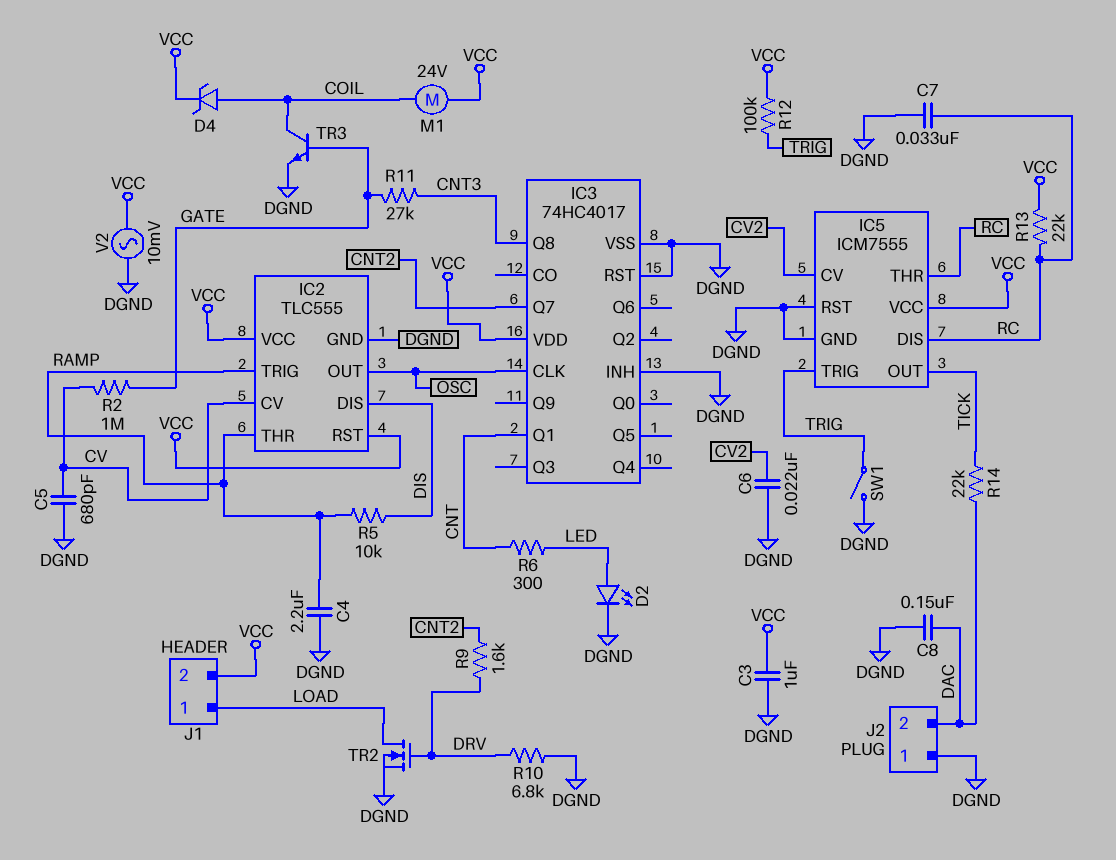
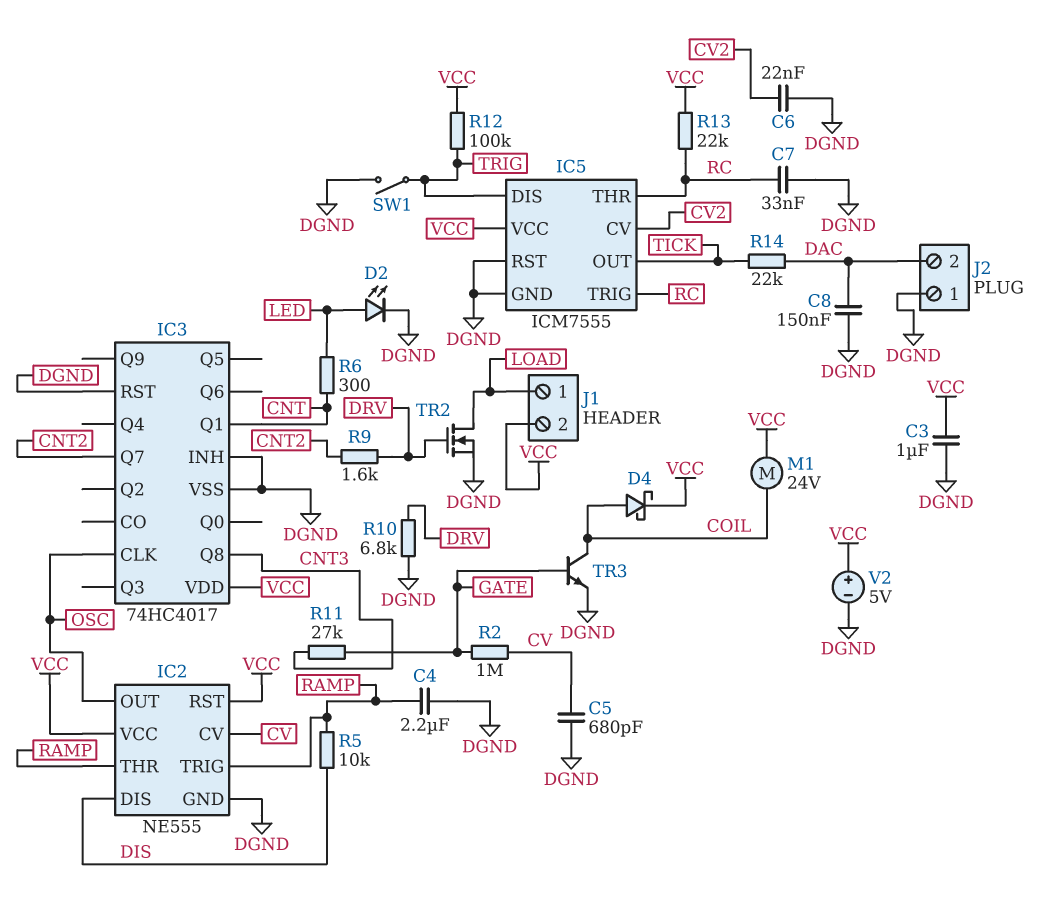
D4: zener (A COIL, K VCC) -> schottky (A COIL, K VCC)
IC2: TLC555 -> NE555
IC5 pin DIS: RC -> TRIG
IC5 pin TRIG: TRIG -> RC
V2: AC 10mV (DGND, VCC) -> 5V (plus VCC, minus DGND)

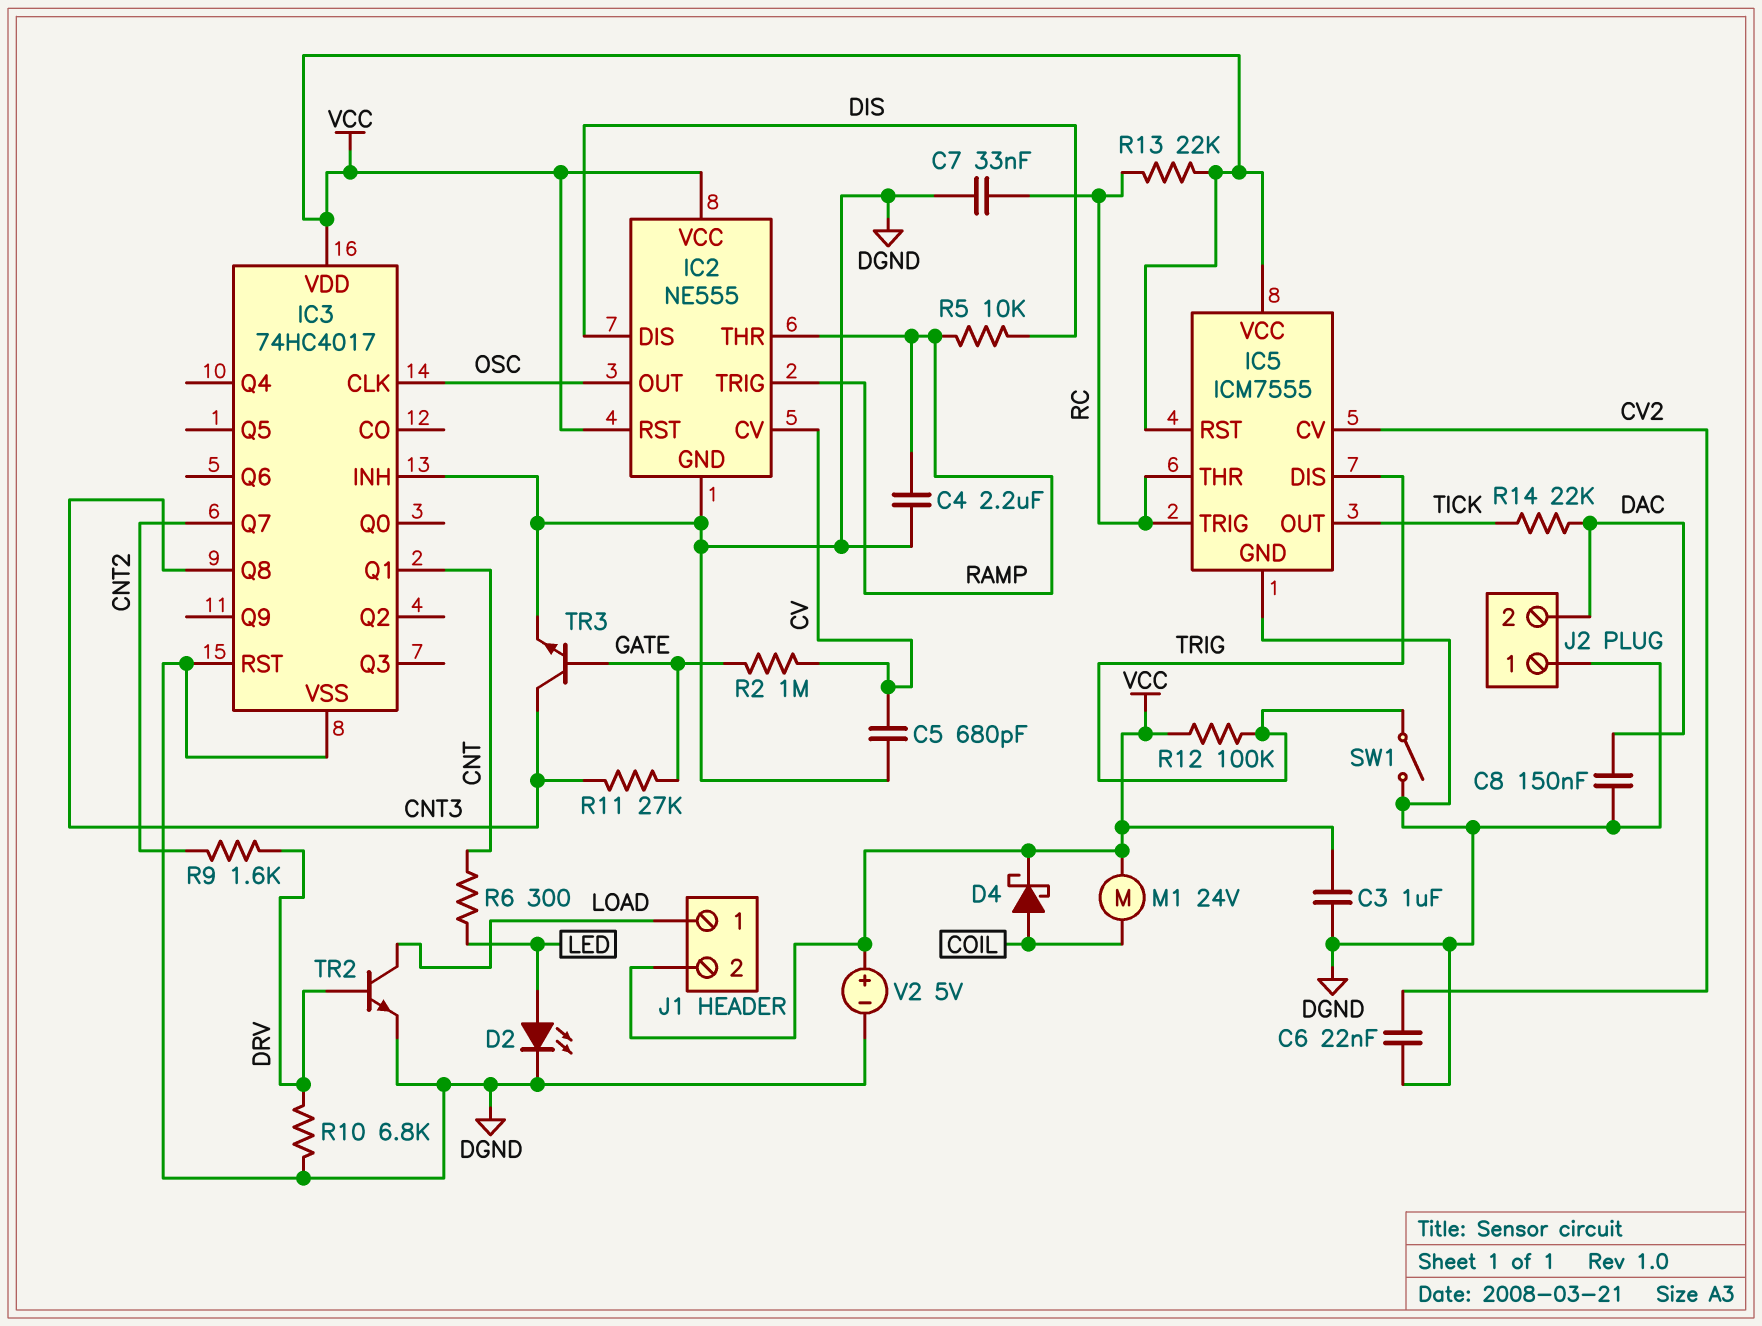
IC5 pin RST: DGND -> VCC
TR2: NMOS (G DRV, D LOAD, S DGND) -> NPN (B DRV, C LOAD, E DGND)
TR3: NPN (B GATE, C COIL, E DGND) -> NPN (B GATE, C CNT3, E DGND)

